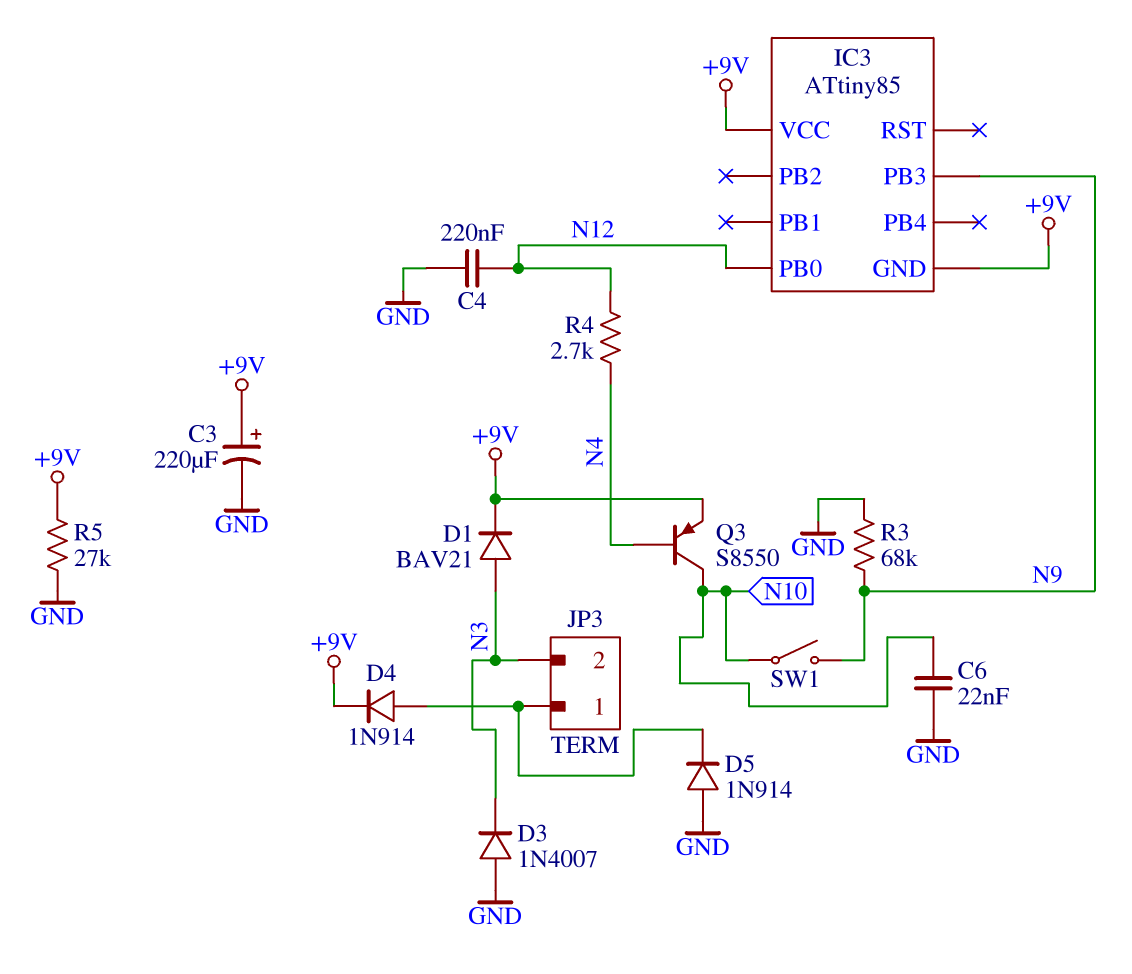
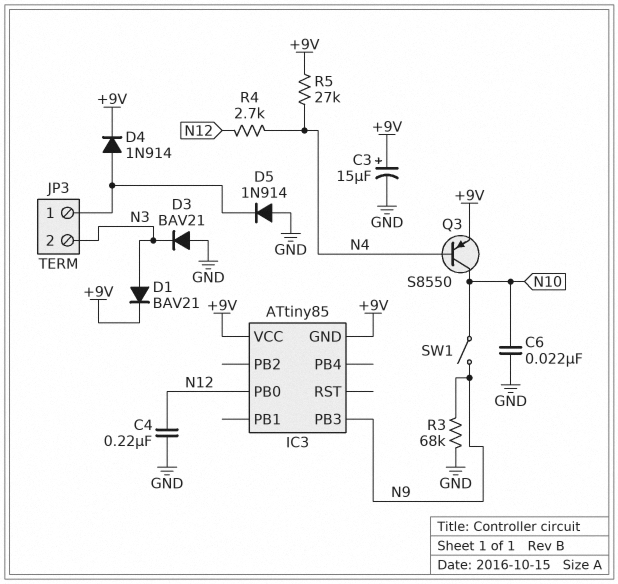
C3: 220uF (plus +9V, minus GND) -> 15uF (plus +9V, minus GND)
D3: diode 1N4007 (A GND, K N3) -> diode BAV21 (A GND, K N3)
R5: 27k (+9V, GND) -> 27k (+9V, N4)

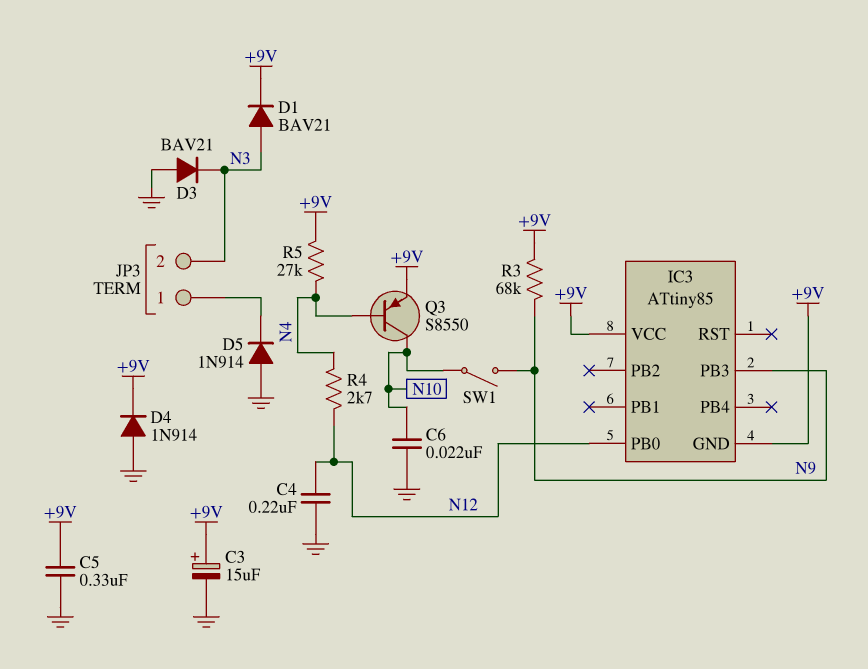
C5: none -> 330nF (+9V, GND)
D4: diode 1N914 (A JP3/1, K +9V) -> diode 1N914 (A GND, K +9V)
R3: 68k (GND, N9) -> 68k (+9V, N9)

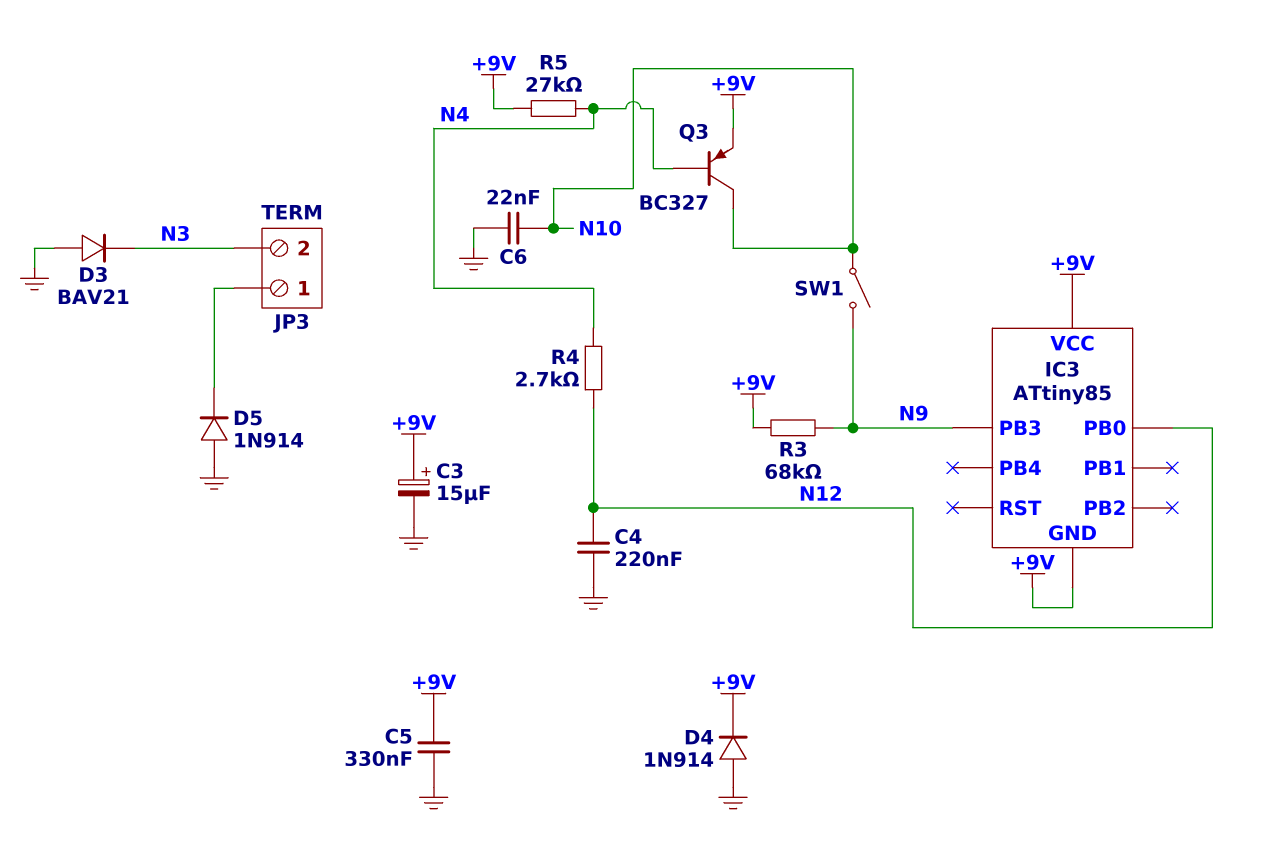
D1: diode BAV21 (A N3, K +9V) -> none
Q3: PNP S8550 (B N4, C N10, E +9V) -> PNP BC327 (B N4, C N10, E +9V)

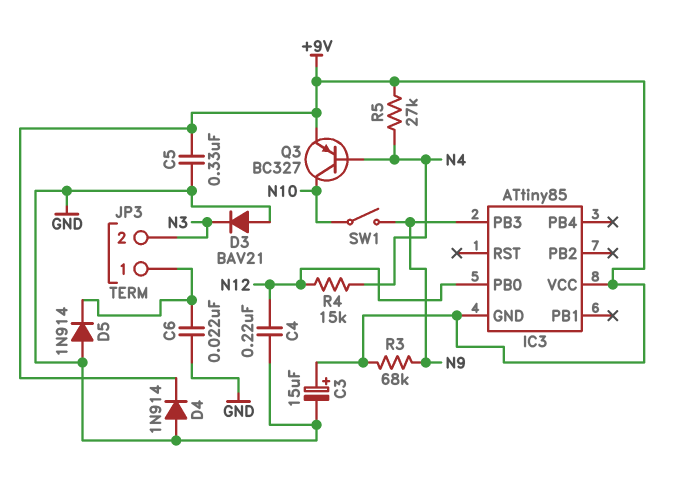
C6: 22nF (GND, N10) -> 22nF (GND, JP3/1)
R4: 2.7k (N4, N12) -> 15k (N4, N12)

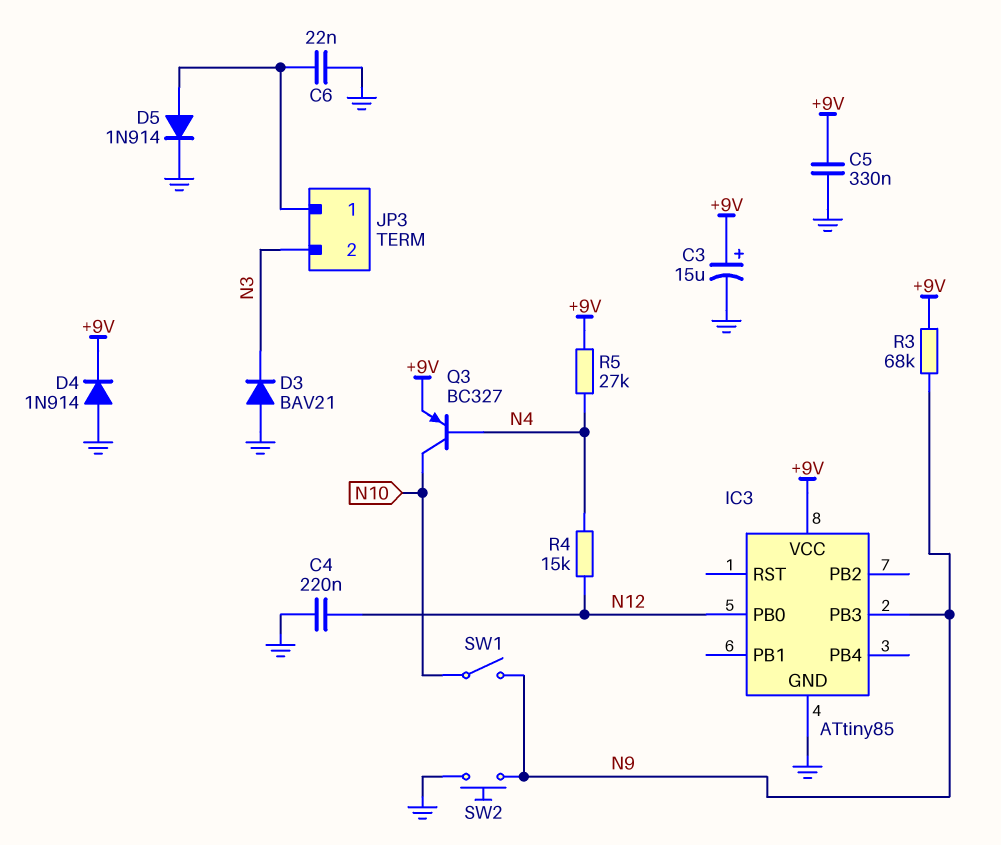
D5: diode 1N914 (A GND, K JP3/1) -> diode 1N914 (A JP3/1, K GND)
IC3 pin GND: +9V -> GND
SW2: none -> button (GND, N9)

